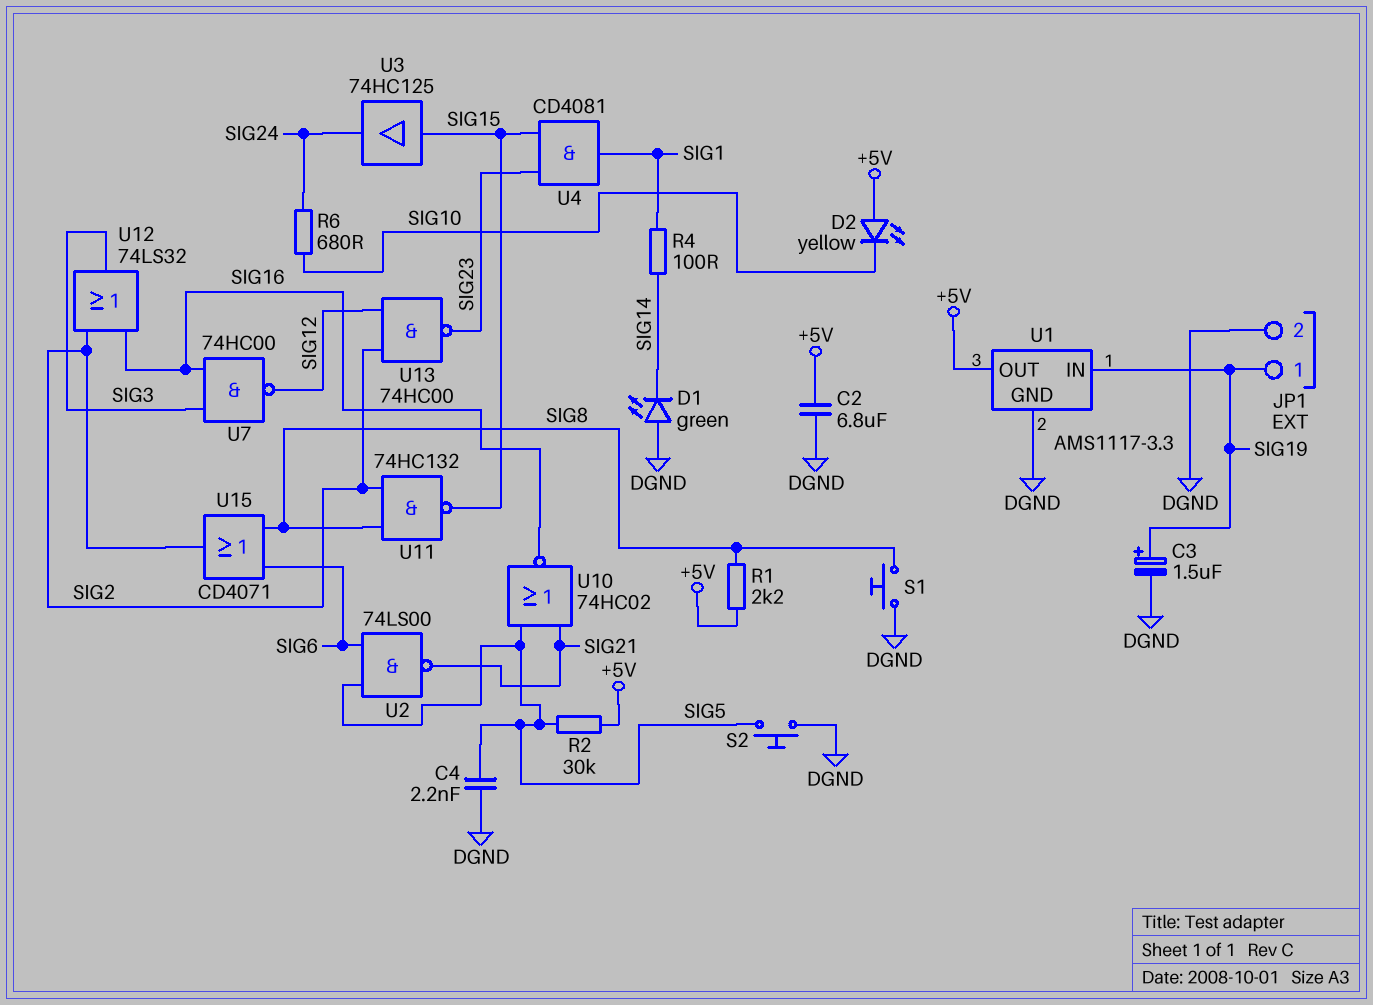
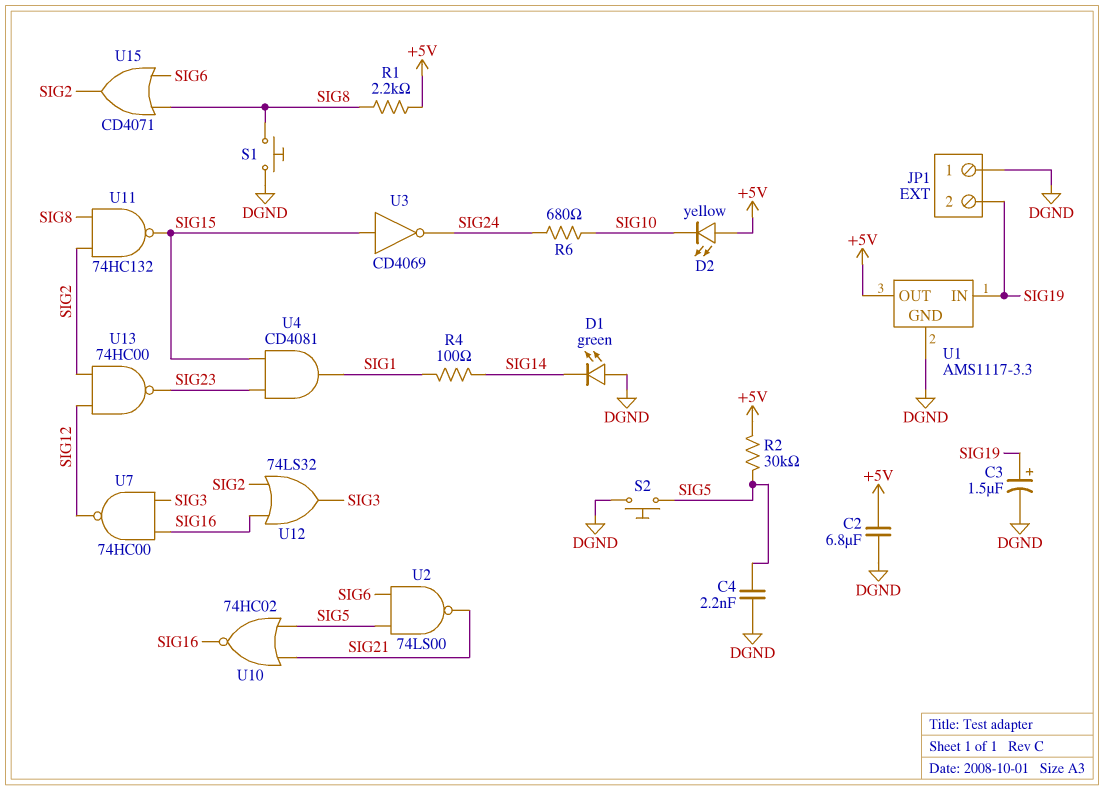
JP1 pin 1: SIG19 -> DGND
JP1 pin 2: DGND -> SIG19
U3: buffer 74HC125 (in SIG15, out SIG24) -> NOT CD4069 (in SIG15, out SIG24)

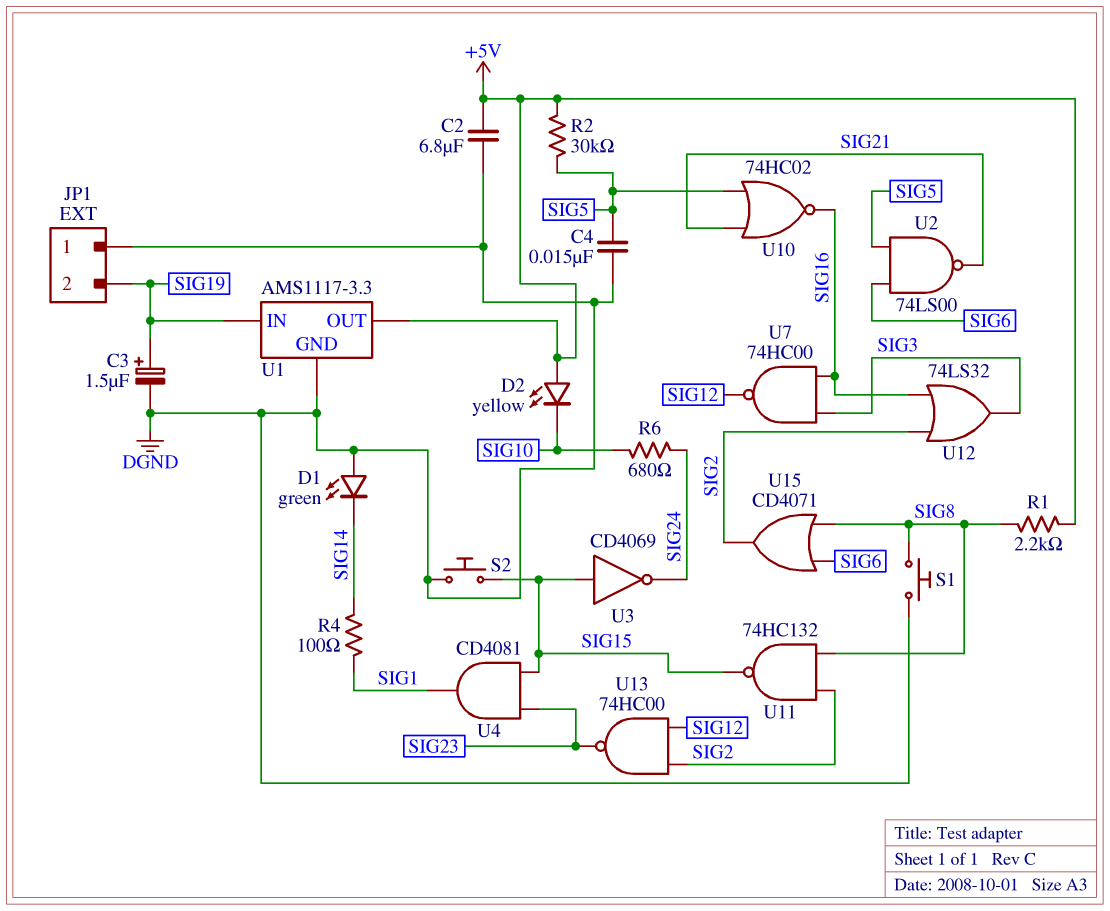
C4: 2.2nF (DGND, SIG5) -> 15nF (DGND, SIG5)
S2: button (DGND, SIG5) -> button (DGND, SIG15)

